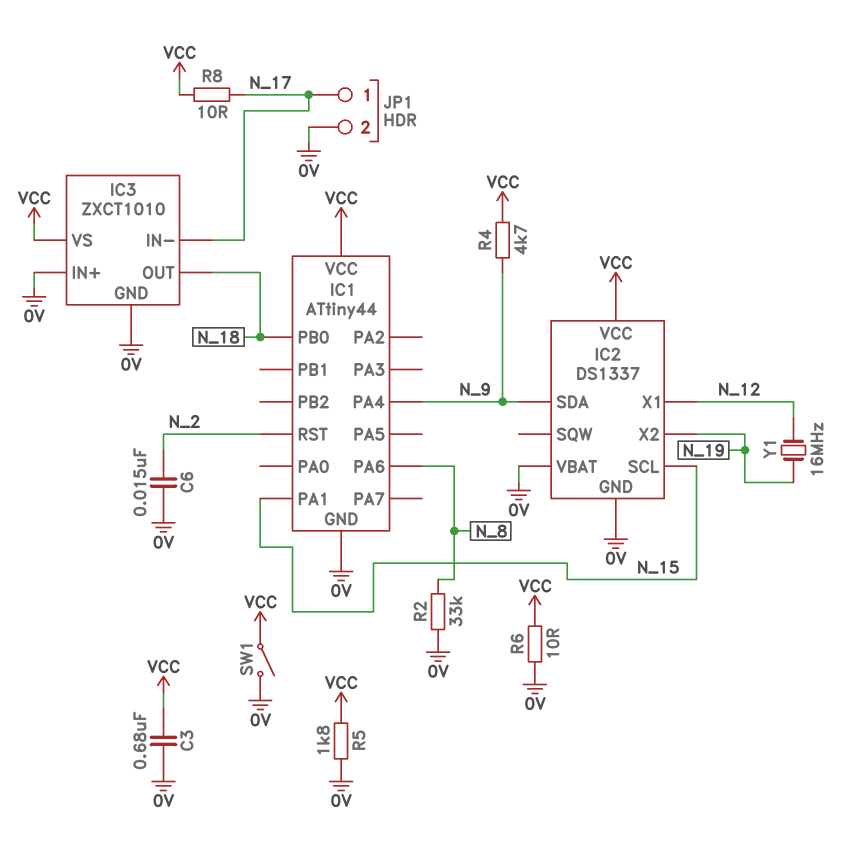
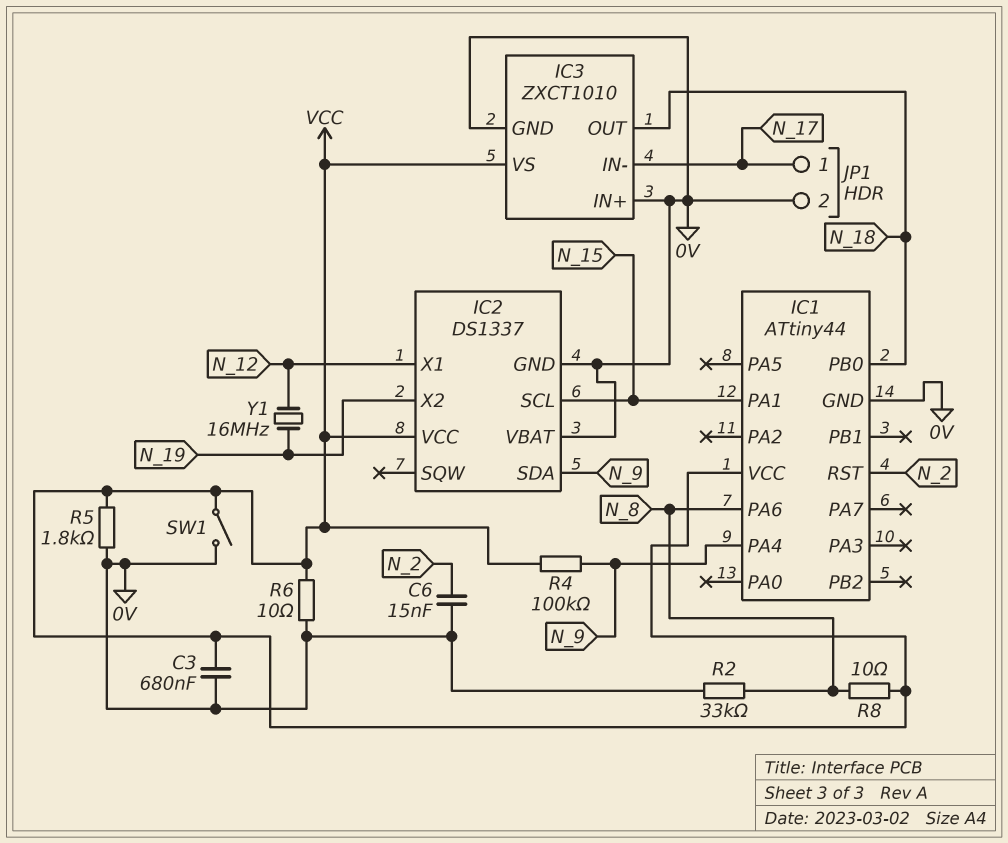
R4: 4.7k (N_9, VCC) -> 100k (N_9, VCC)
R8: 10 (N_17, VCC) -> 10 (N_8, VCC)

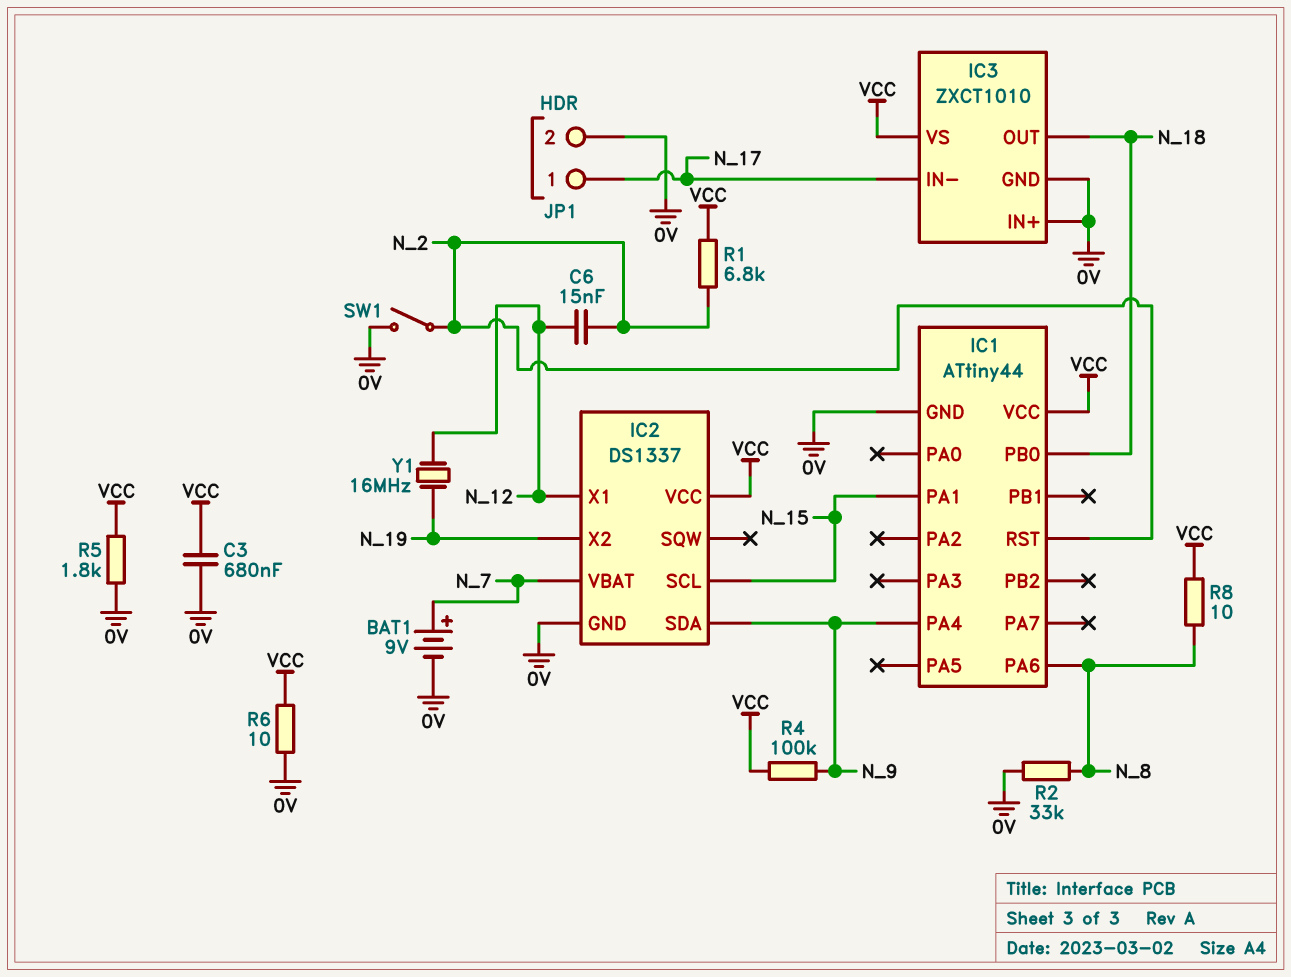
BAT1: none -> 9V (plus N_7, minus 0V)
C6: 15nF (0V, N_2) -> 15nF (N_2, N_12)
IC2 pin VBAT: 0V -> N_7
R1: none -> 6.8k (N_2, VCC)
SW1: switch (0V, VCC) -> switch (0V, N_2)

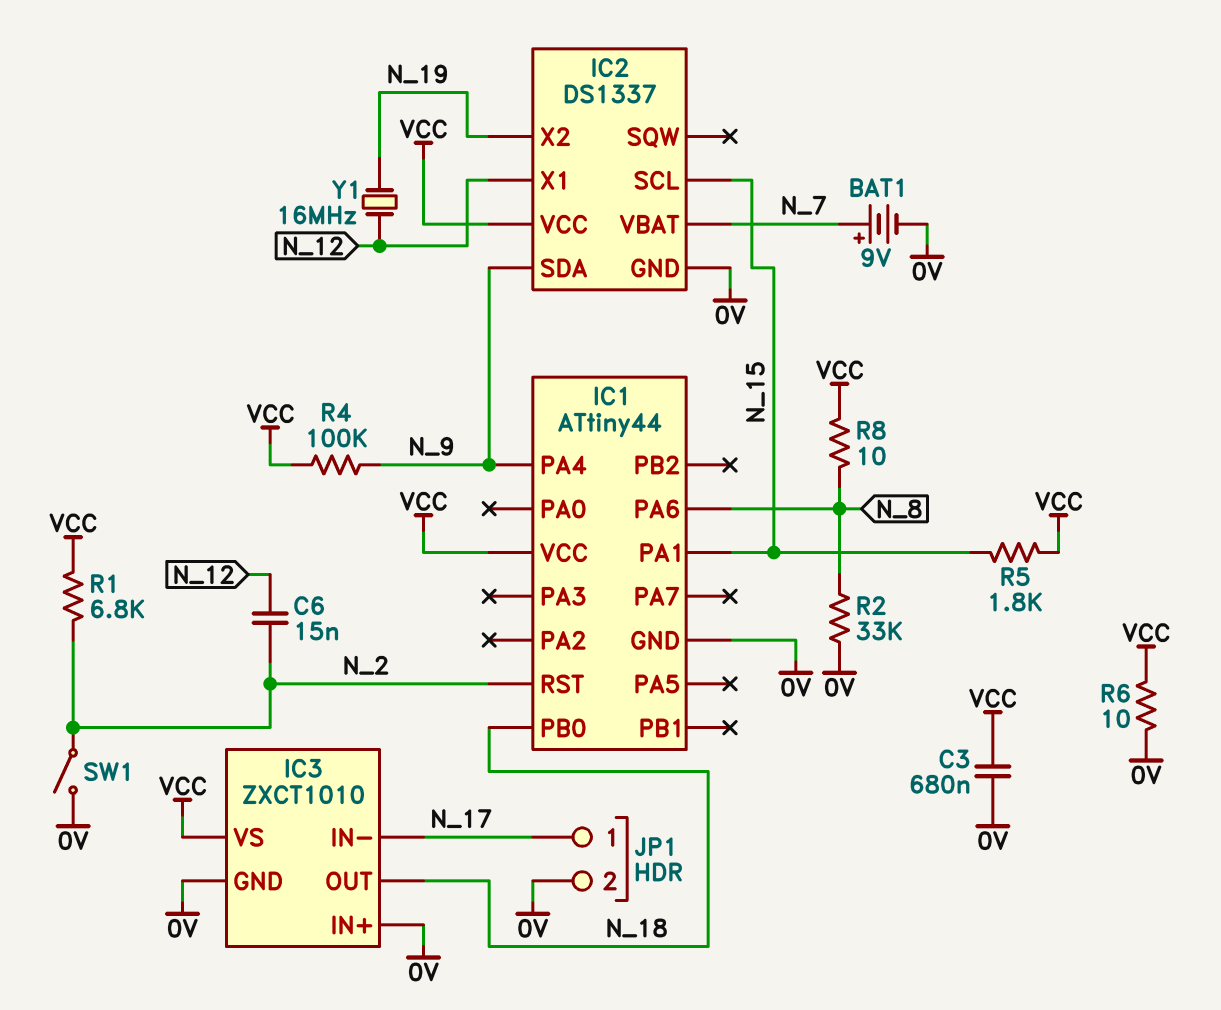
R5: 1.8k (0V, VCC) -> 1.8k (N_15, VCC)

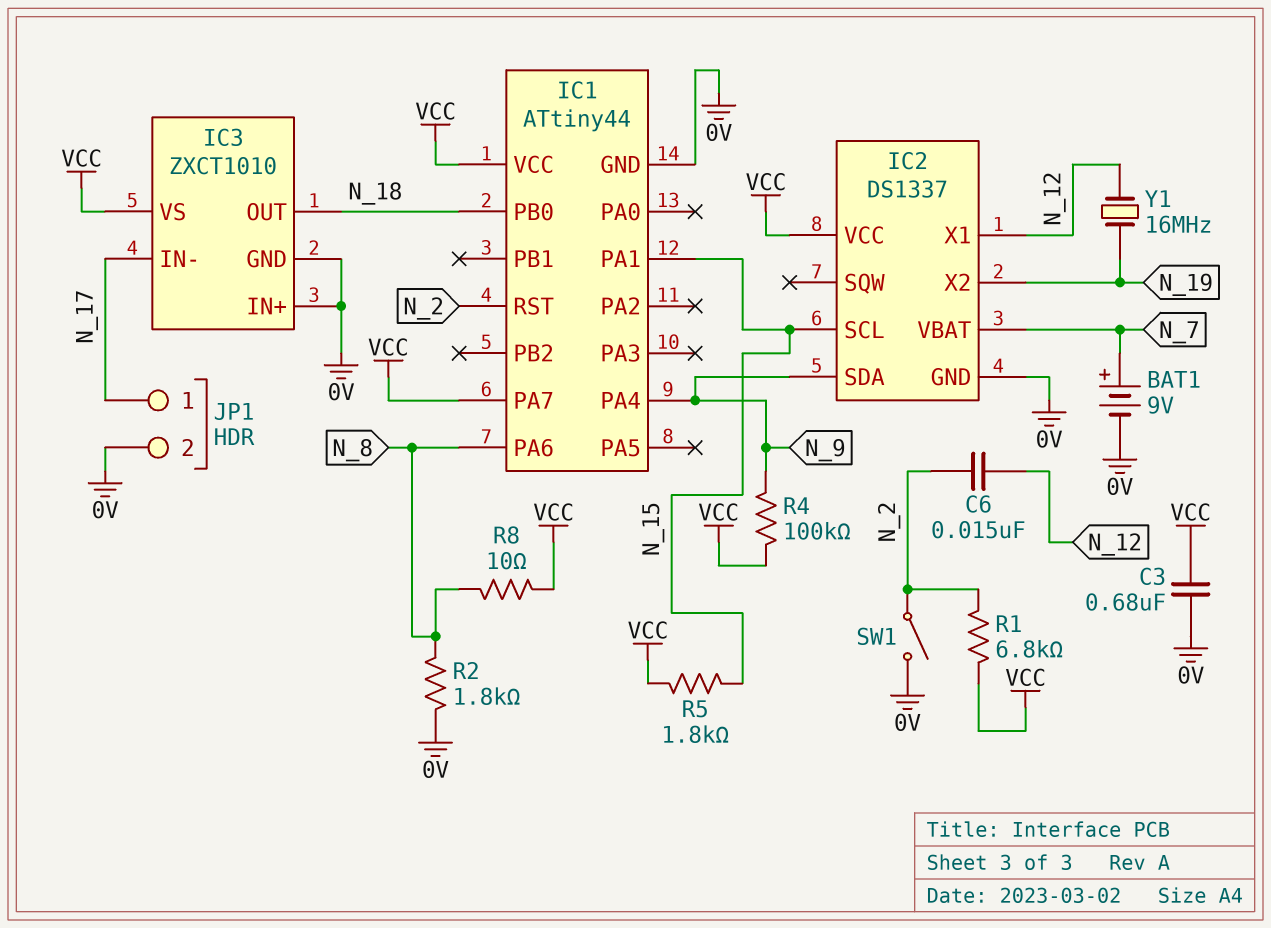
IC1 pin PA7: none -> VCC
R2: 33k (0V, N_8) -> 1.8k (0V, N_8)
R6: 10 (0V, VCC) -> none

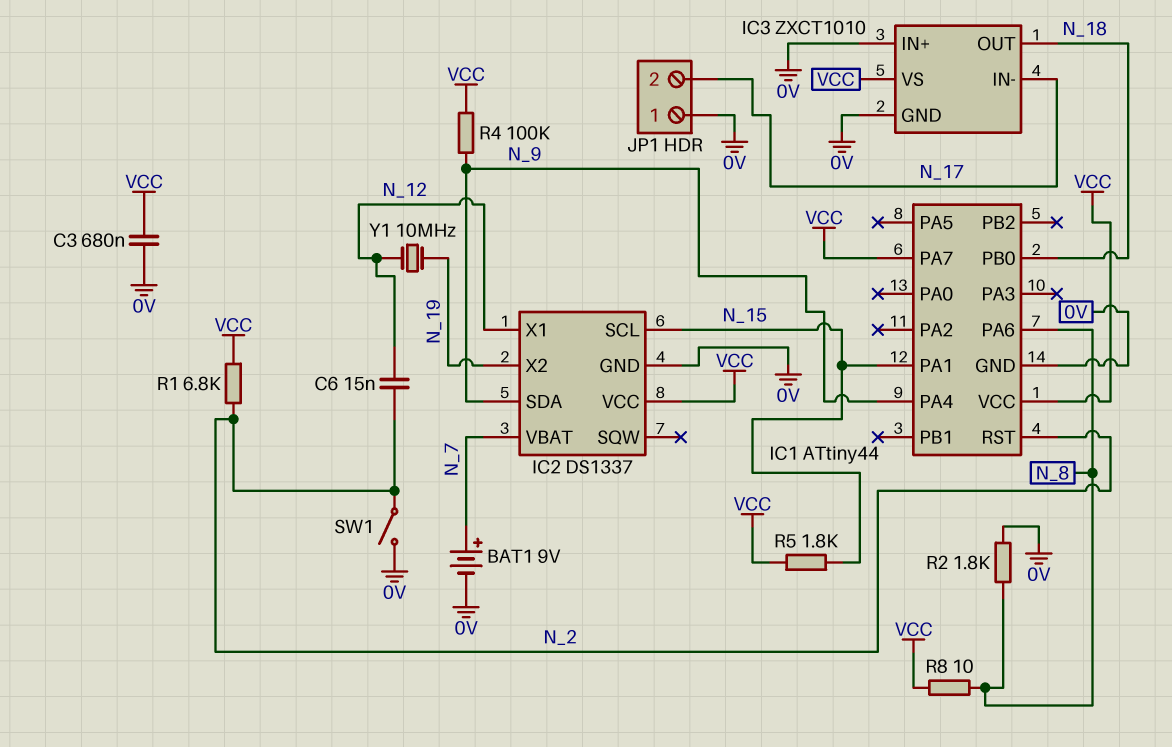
JP1 pin 1: N_17 -> 0V
JP1 pin 2: 0V -> N_17
Y1: 16MHz (N_12, N_19) -> 10MHz (N_12, N_19)

